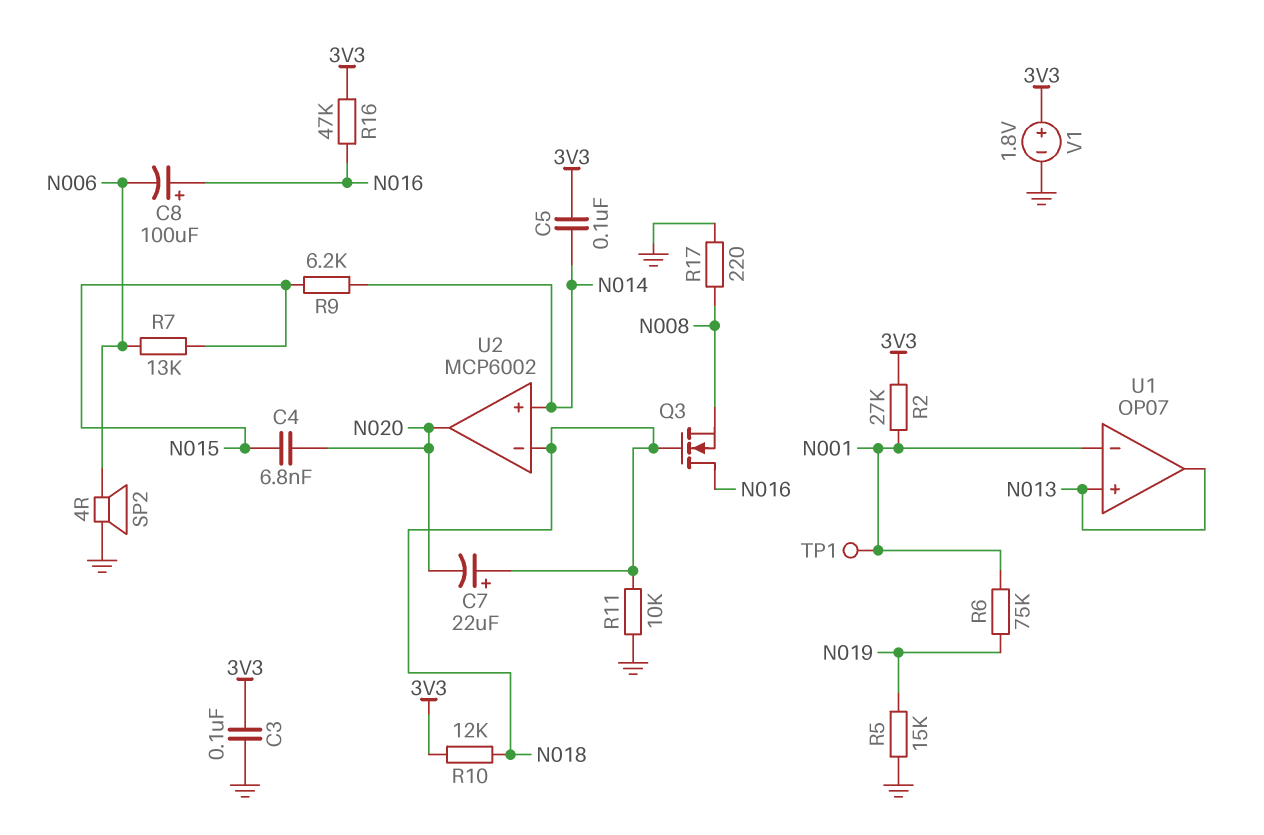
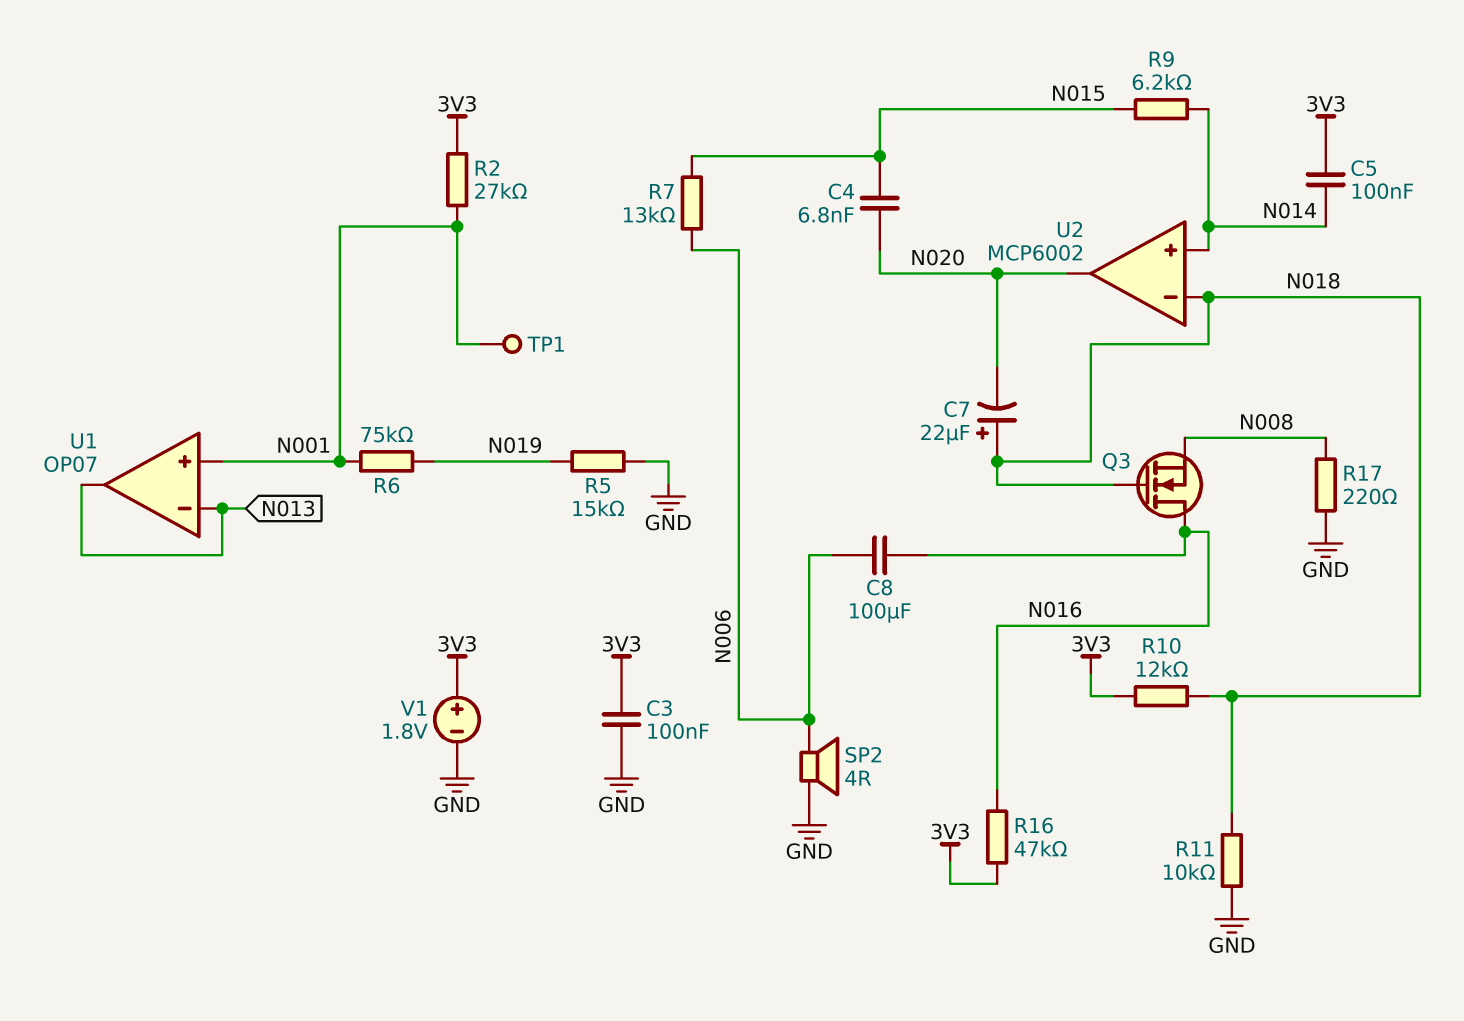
C8: 100uF (plus N016, minus N006) -> 100uF (N006, N016)
U1 pin in+: N013 -> N001
U1 pin in-: N001 -> N013

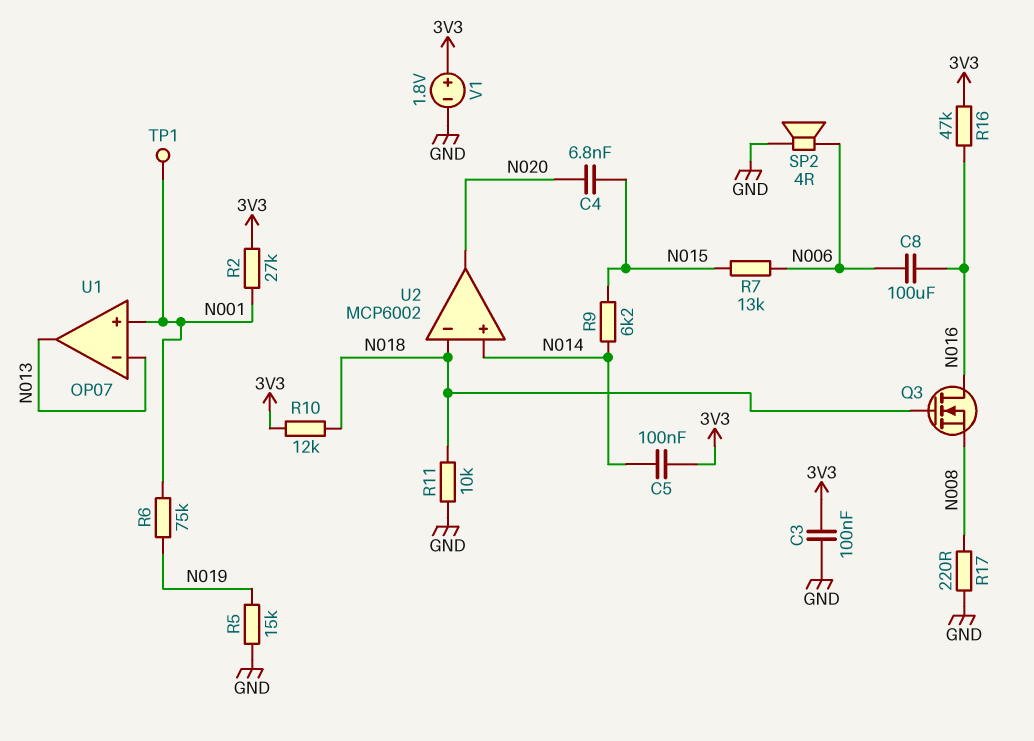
C7: 22uF (plus N018, minus N020) -> none

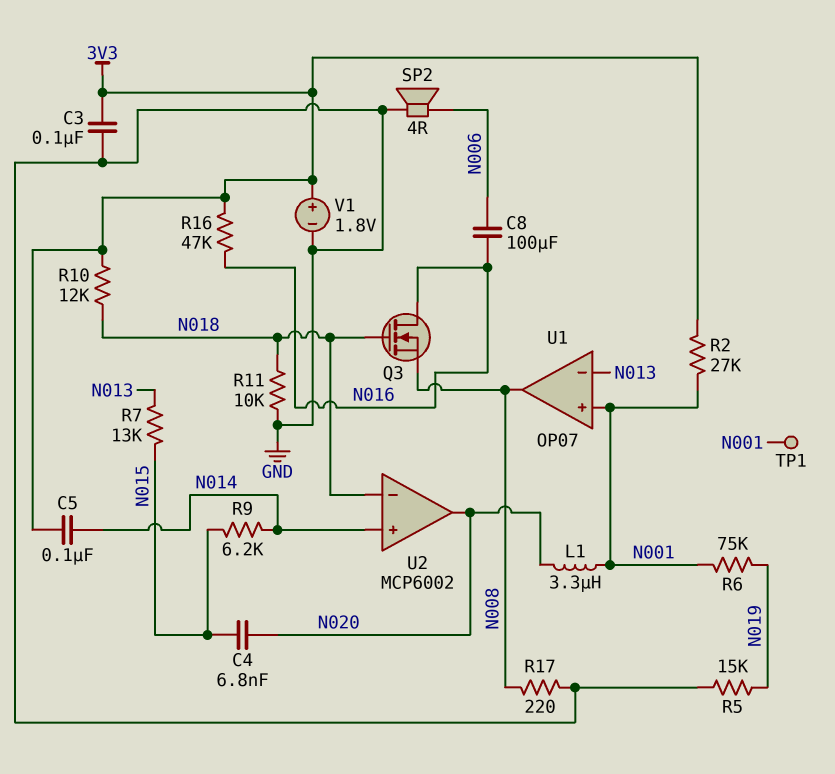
L1: none -> 3.3uH (N001, N020)
R7: 13k (N006, N015) -> 13k (N013, N015)
U1 pin out: N013 -> N008

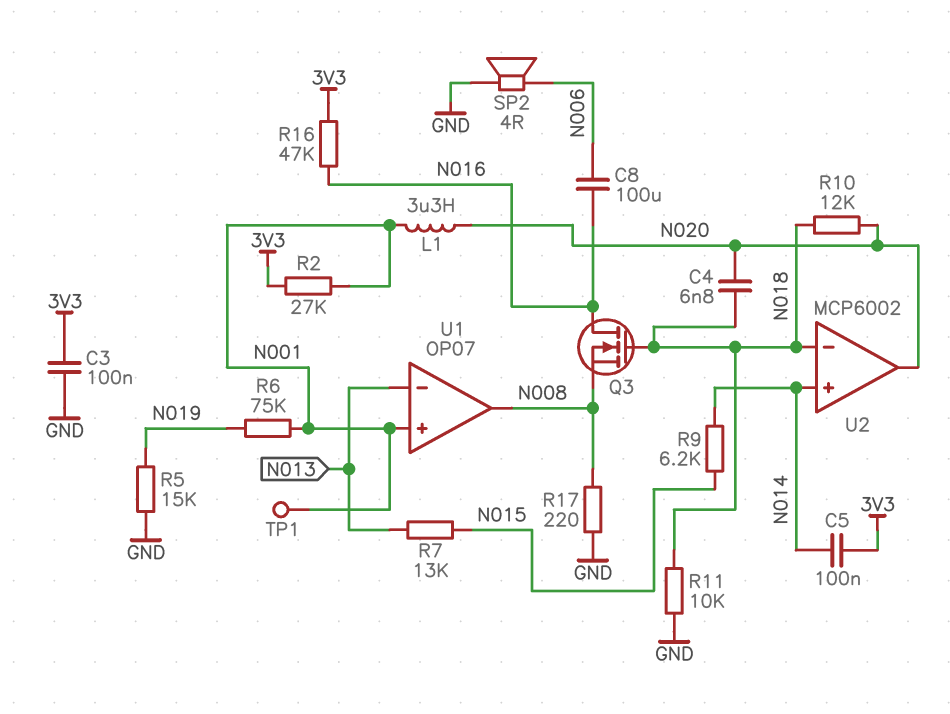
C4: 6.8nF (N015, N020) -> 6.8nF (N018, N020)
R10: 12k (3V3, N018) -> 12k (N018, N020)
V1: 1.8V (plus 3V3, minus GND) -> none

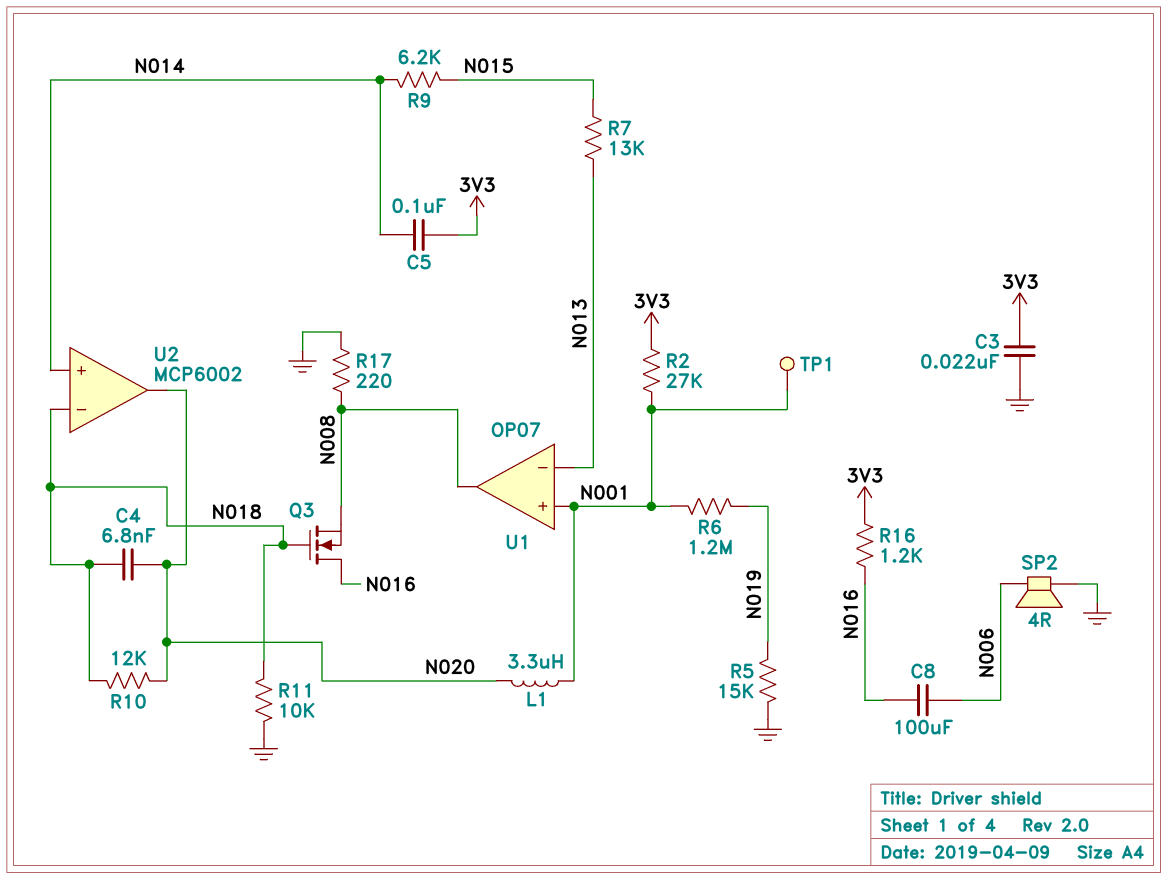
C3: 100nF (3V3, GND) -> 22nF (3V3, GND)
R6: 75k (N001, N019) -> 1.2M (N001, N019)
R16: 47k (3V3, N016) -> 1.2k (3V3, N016)

